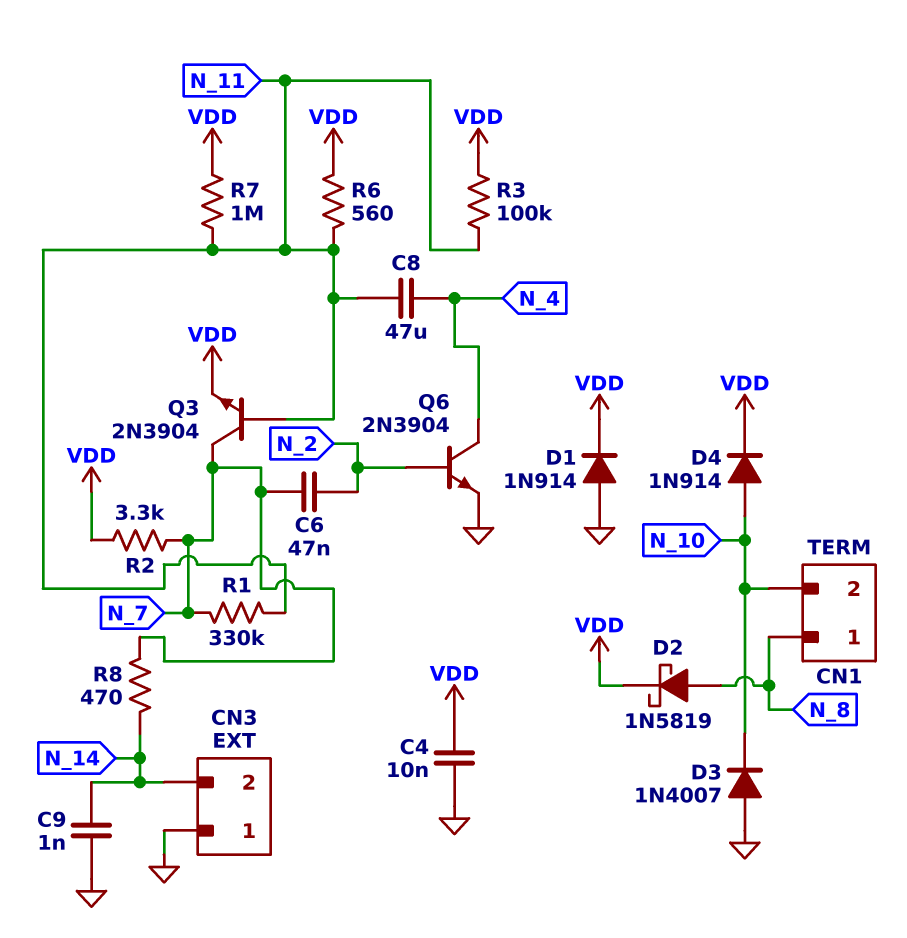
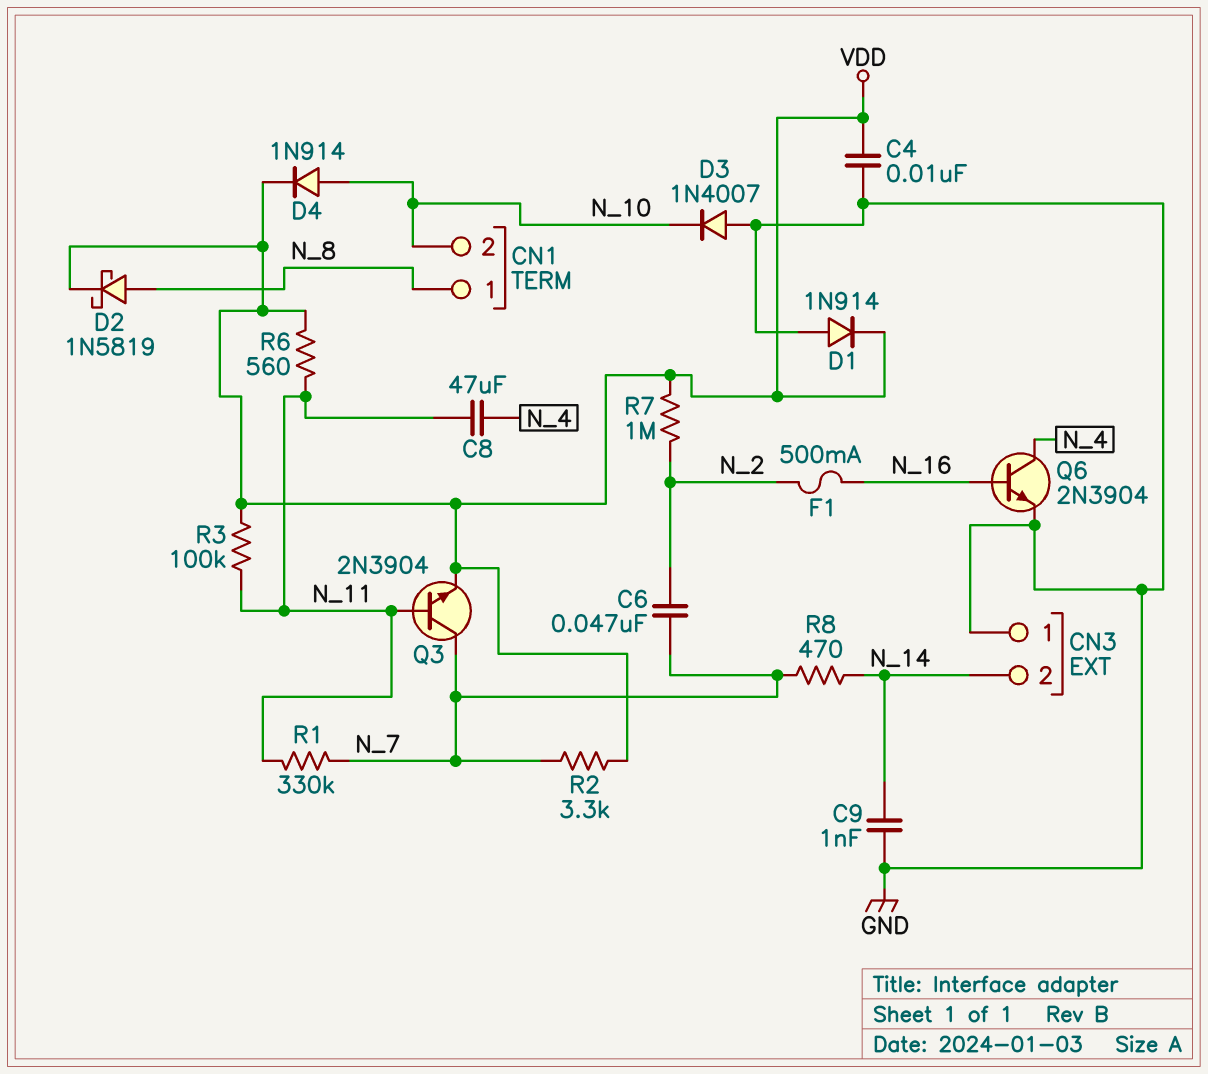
F1: none -> 500mA (N_2, N_16)
Q6: NPN 2N3904 (B N_2, C N_4, E GND) -> NPN 2N3904 (B N_16, C N_4, E GND)
R7: 1M (N_11, VDD) -> 1M (N_2, VDD)

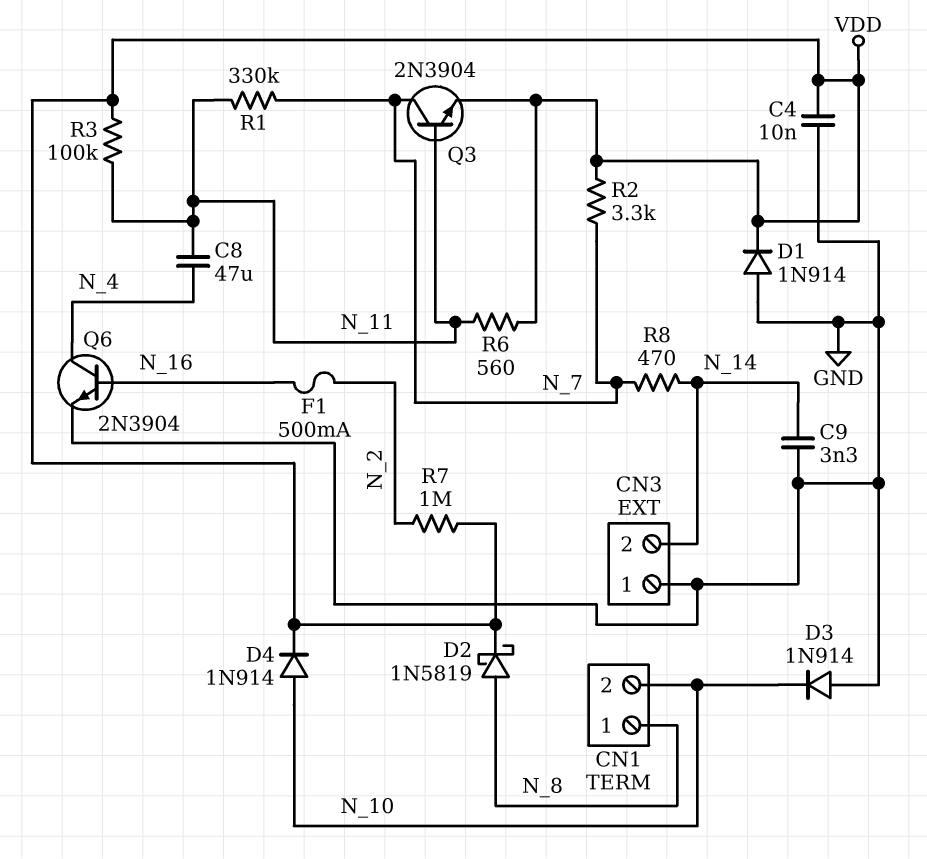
C6: 47nF (N_2, N_7) -> none
C9: 1nF (GND, N_14) -> 3.3nF (GND, N_14)
D3: diode 1N4007 (A GND, K N_10) -> diode 1N914 (A GND, K N_10)

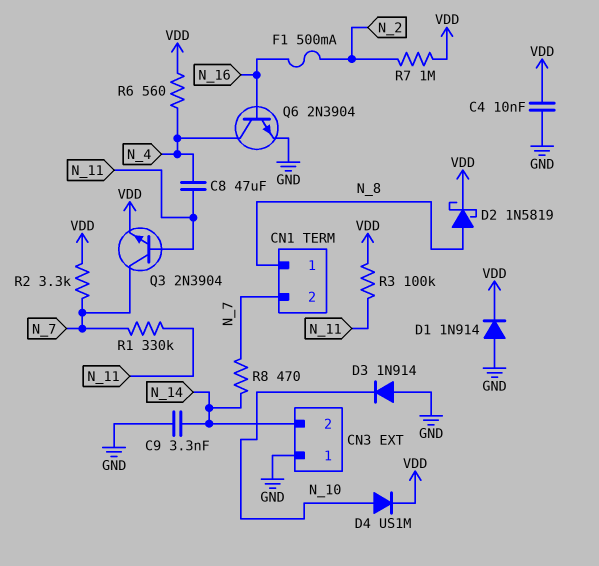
CN1 pin 2: N_10 -> N_7
D4: diode 1N914 (A N_10, K VDD) -> diode US1M (A N_10, K VDD)
R6: 560 (N_11, VDD) -> 560 (N_4, VDD)

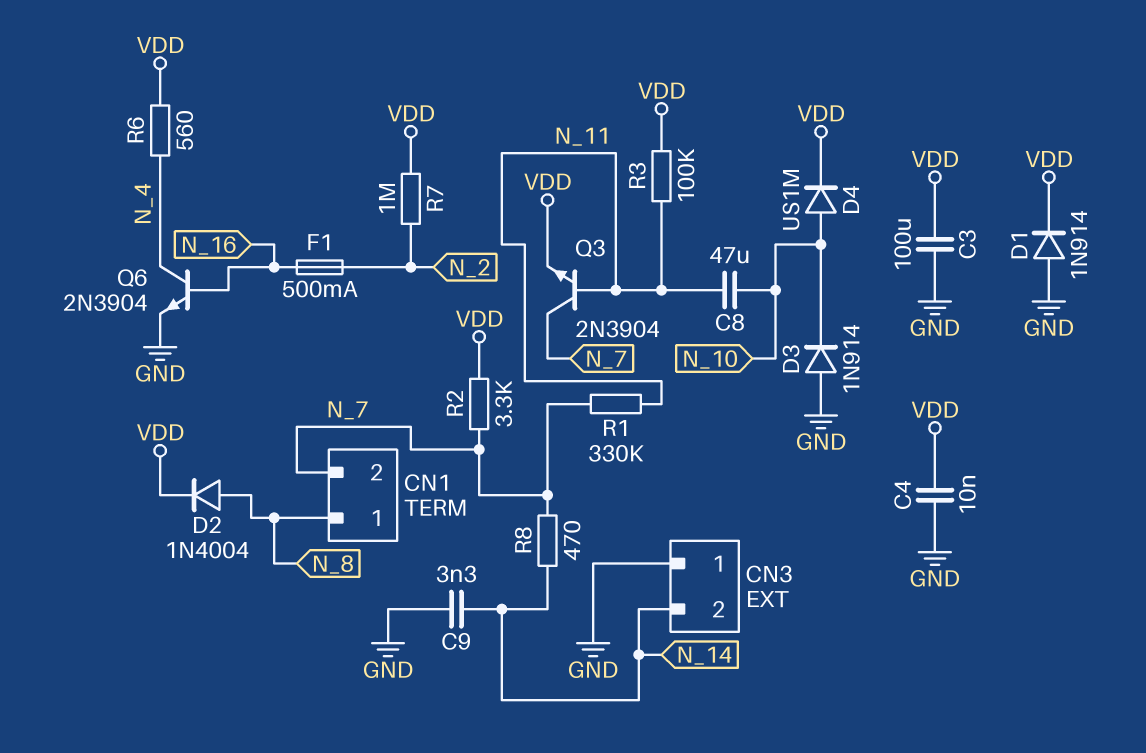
C3: none -> 100uF (GND, VDD)
C8: 47uF (N_4, N_11) -> 47uF (N_10, N_11)
D2: schottky 1N5819 (A N_8, K VDD) -> diode 1N4004 (A N_8, K VDD)

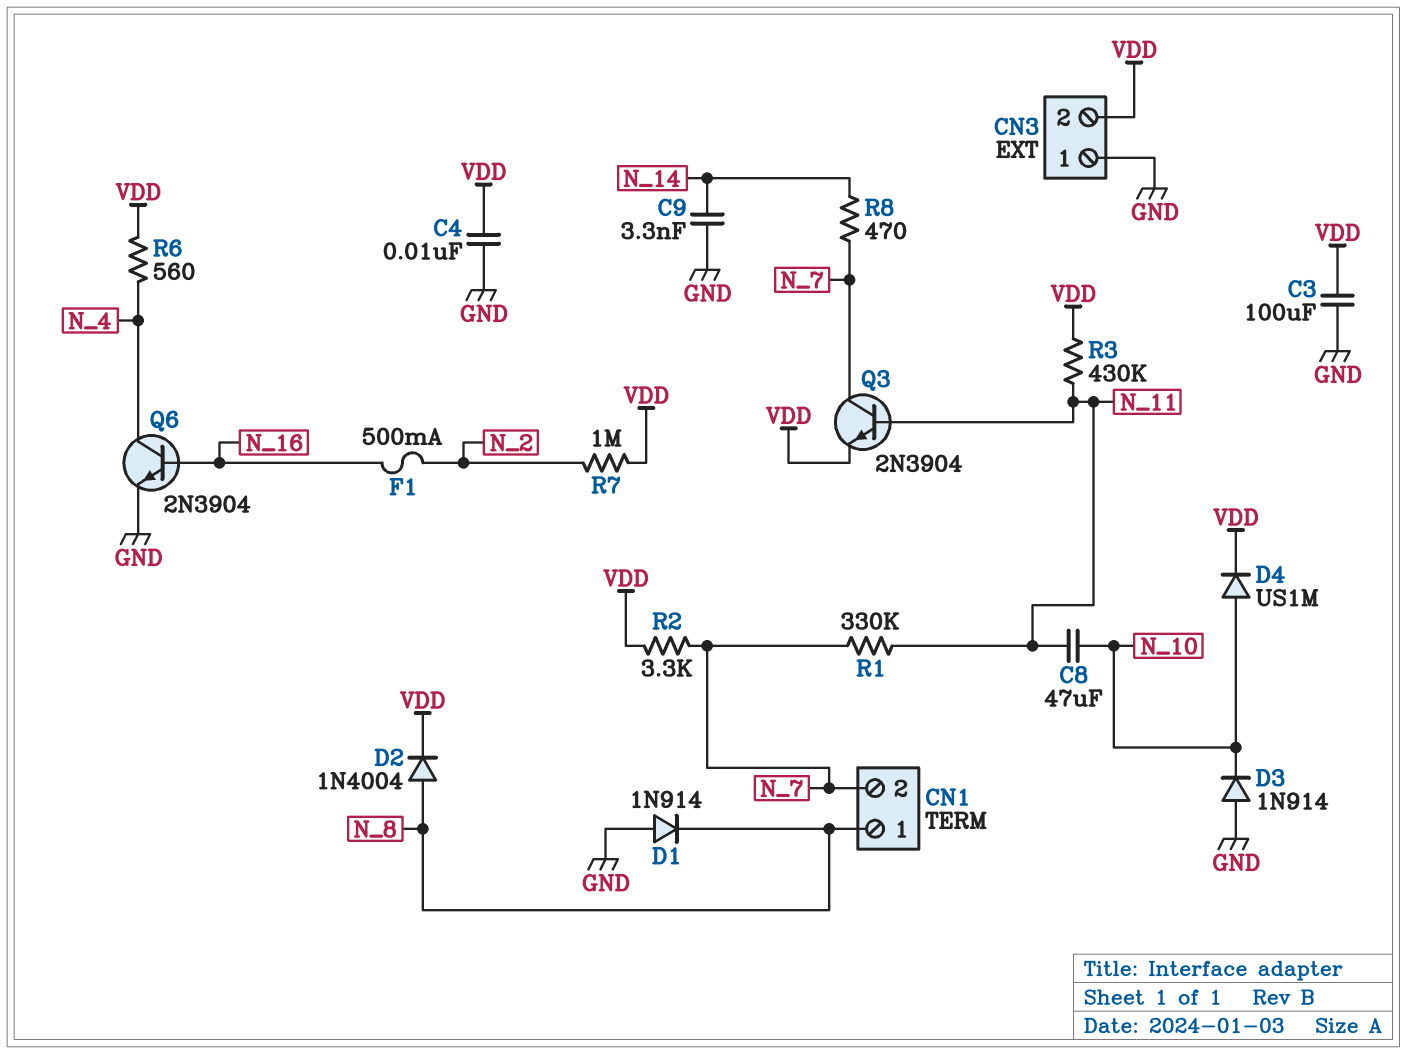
CN3 pin 2: N_14 -> VDD
D1: diode 1N914 (A GND, K VDD) -> diode 1N914 (A GND, K N_8)
R3: 100k (N_11, VDD) -> 430k (N_11, VDD)

